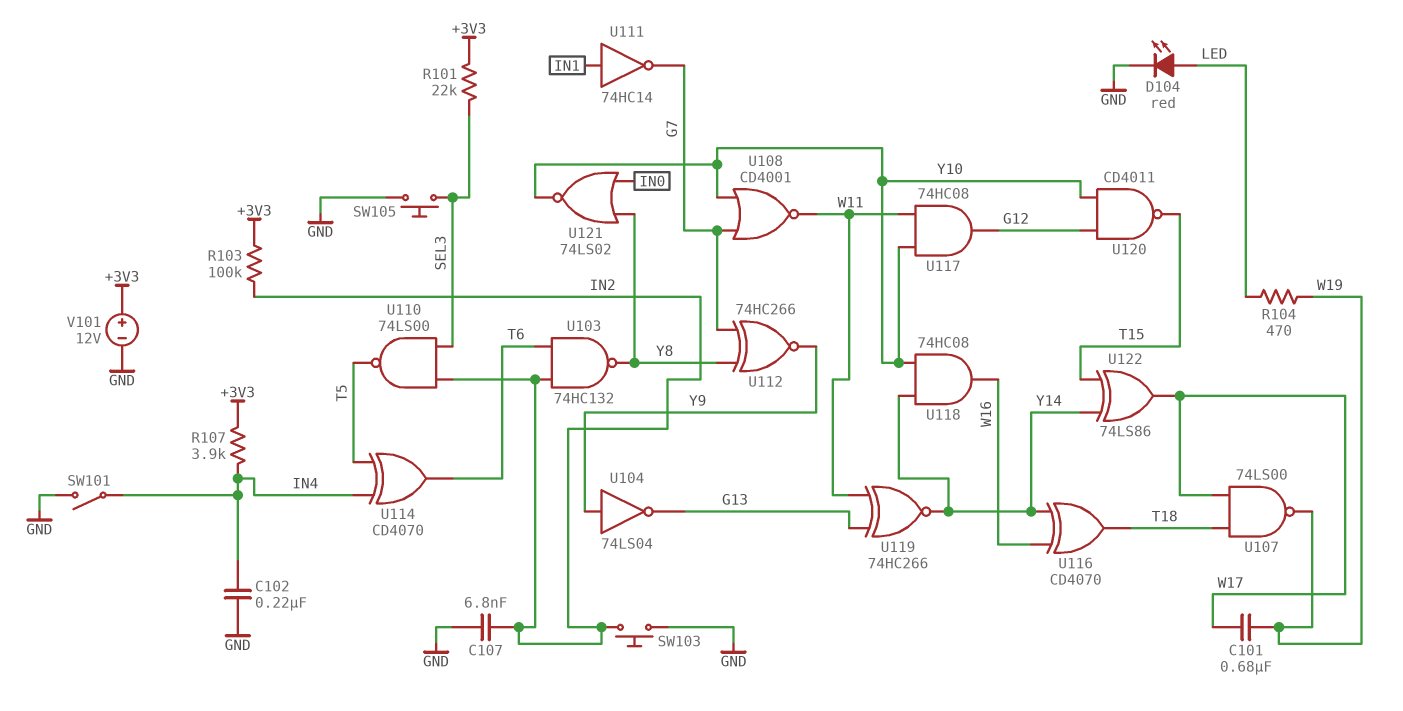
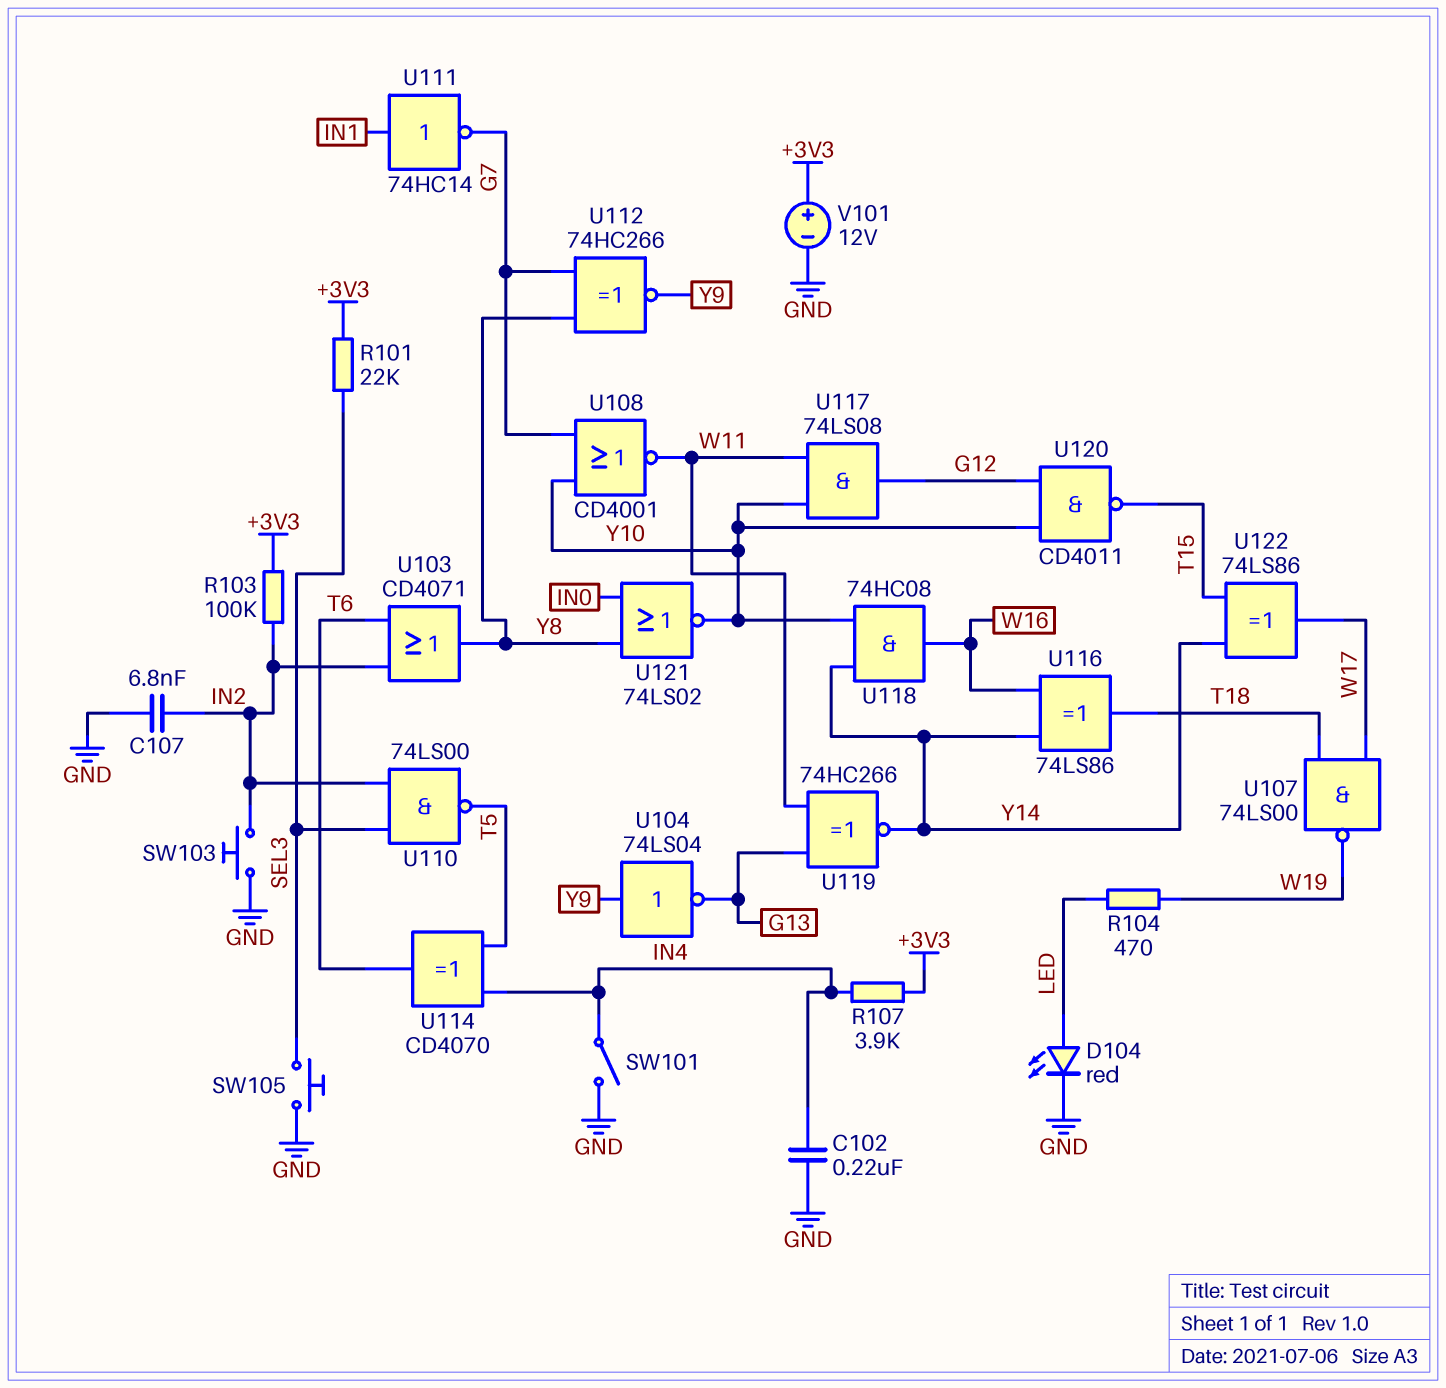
C101: 680nF (W17, W19) -> none
U103: NAND 74HC132 (in IN2, in T6, out Y8) -> OR CD4071 (in IN2, in T6, out Y8)
U116: XOR CD4070 (in W16, in Y14, out T18) -> XOR 74LS86 (in W16, in Y14, out T18)
U117: AND 74HC08 (in W11, in Y10, out G12) -> AND 74LS08 (in W11, in Y10, out G12)

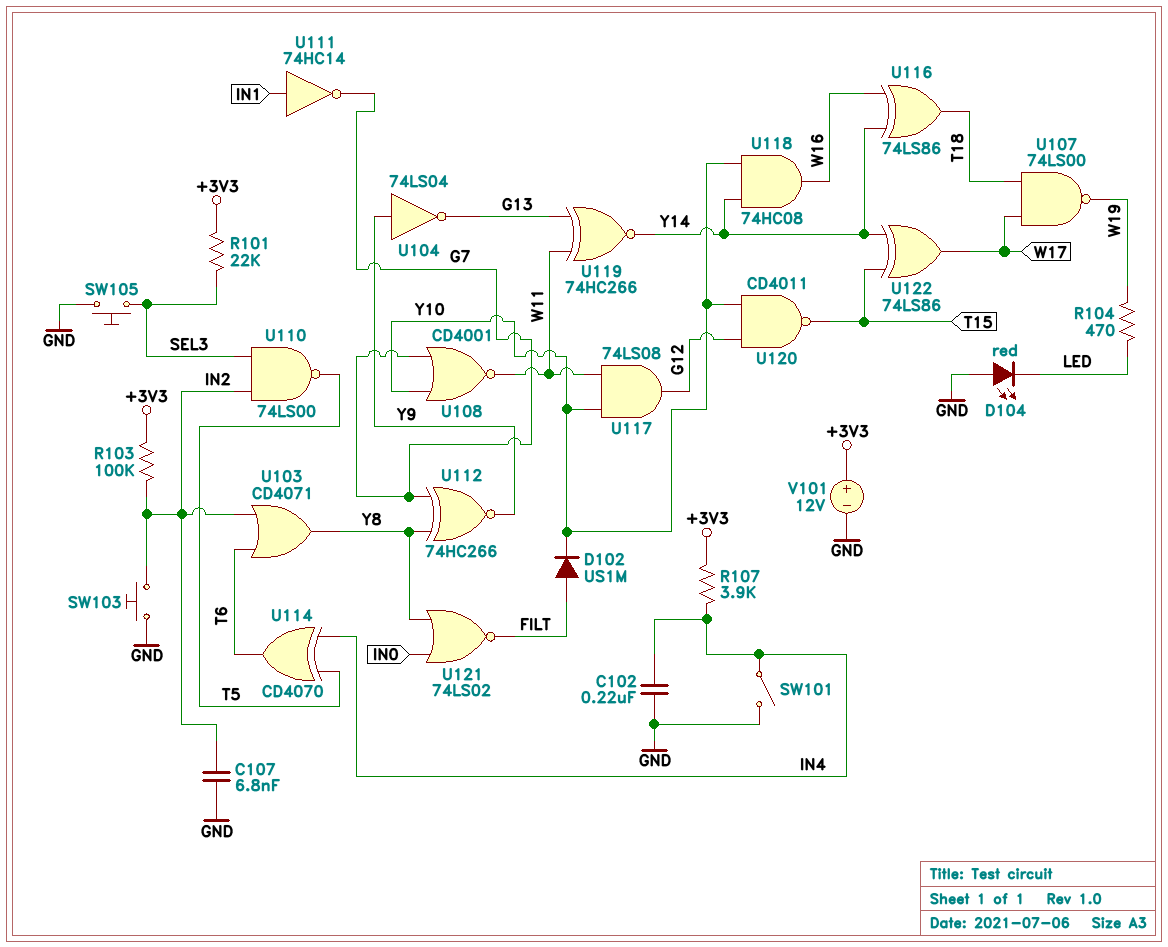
D102: none -> diode US1M (A FILT, K Y10)
D104: LED red (A LED, K GND) -> LED red (A GND, K LED)
U121: NOR 74LS02 (in IN0, in Y8, out Y10) -> NOR 74LS02 (in IN0, in Y8, out FILT)

